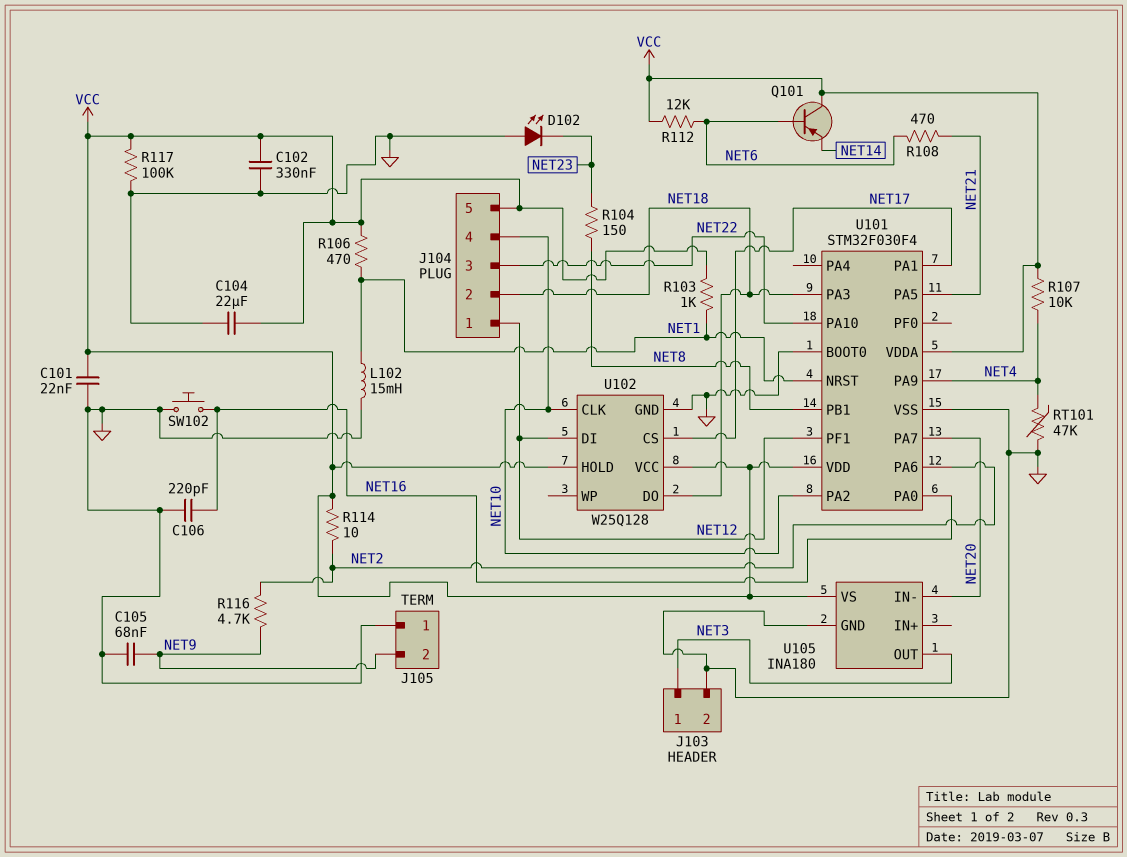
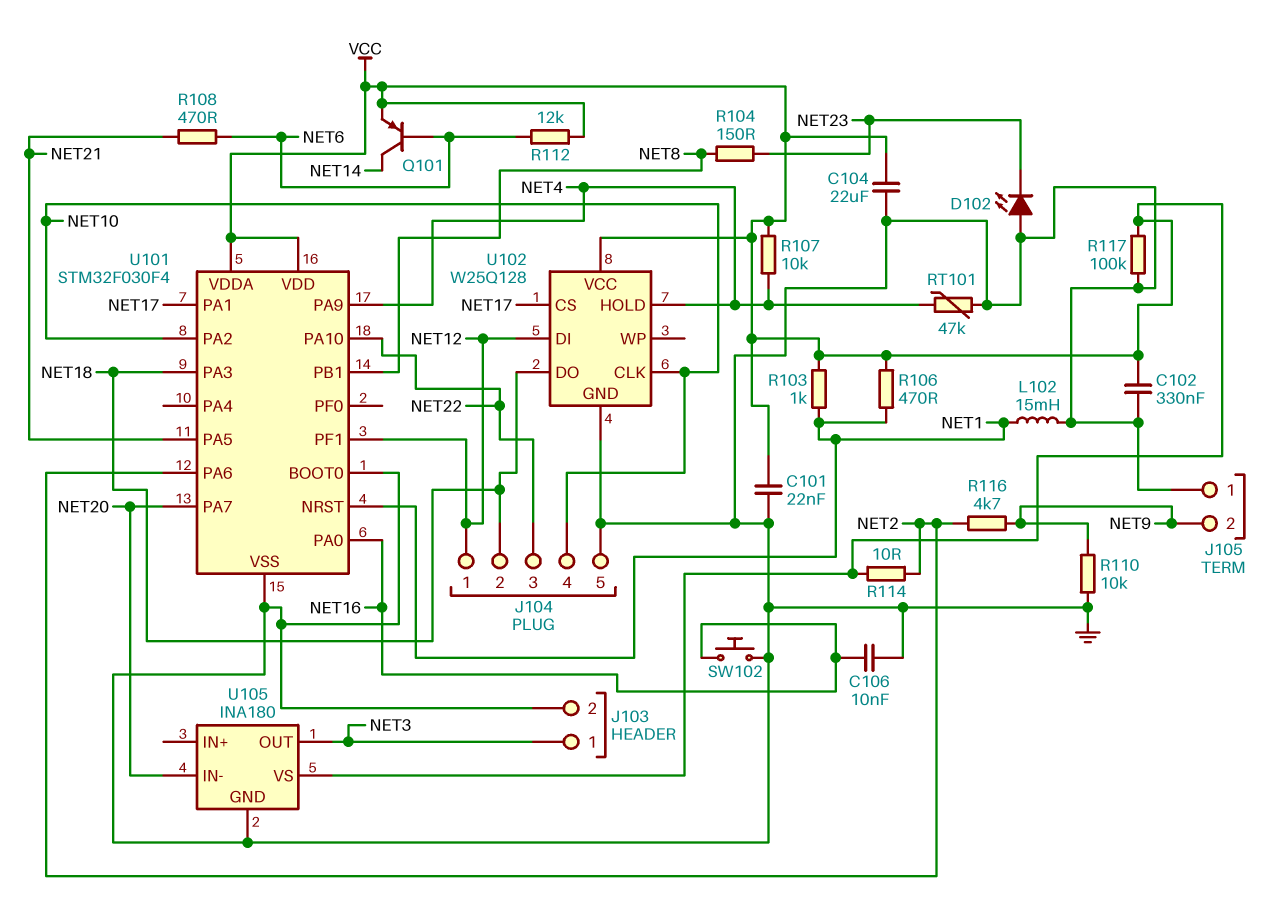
C105: 68nF (GND, NET9) -> none
C106: 220pF (GND, NET16) -> 10nF (GND, NET16)
J104 pin 5: VCC -> GND
Q101: PNP (B NET6, C VCC, E NET14) -> PNP (B NET6, C NET14, E VCC)
R110: none -> 10k (GND, NET9)
U102 pin HOLD: VCC -> NET4

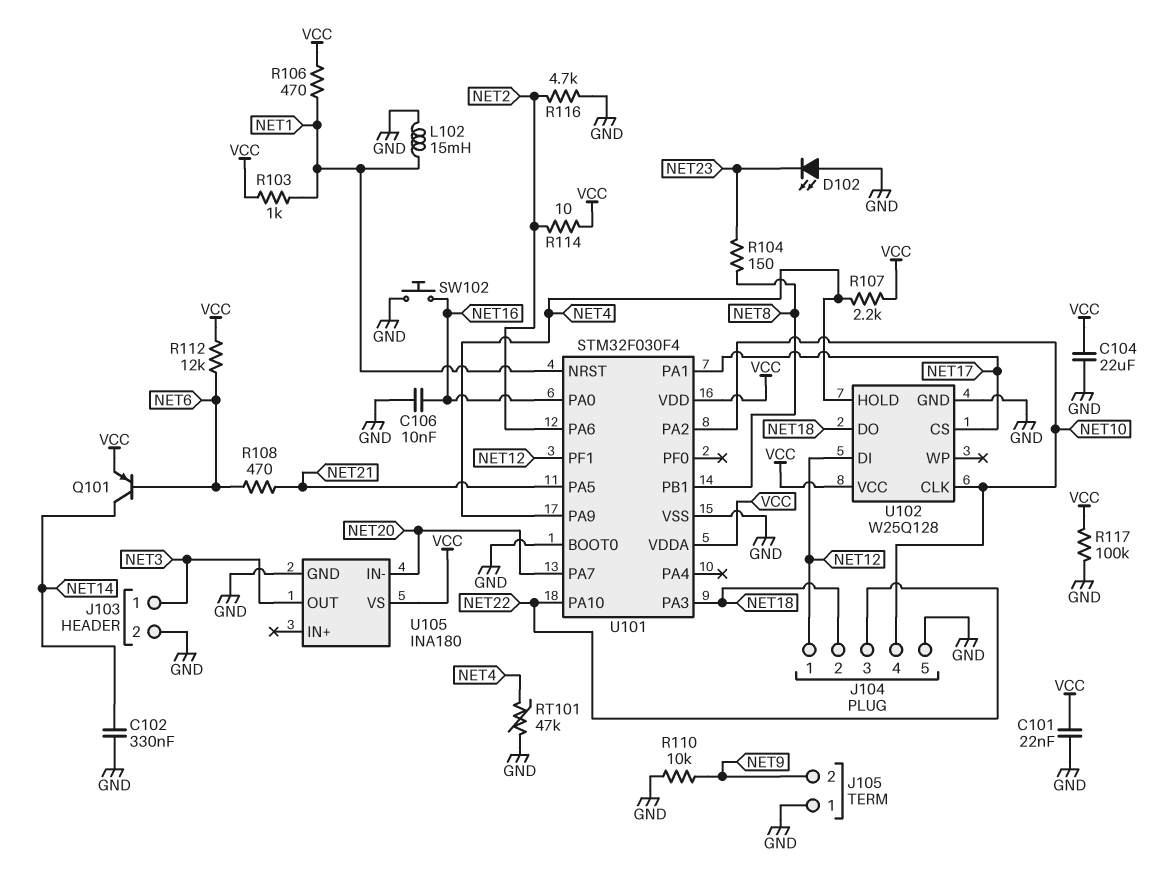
C102: 330nF (GND, VCC) -> 330nF (GND, NET14)
R107: 10k (NET4, VCC) -> 2.2k (NET4, VCC)
R116: 4.7k (NET2, NET9) -> 4.7k (GND, NET2)

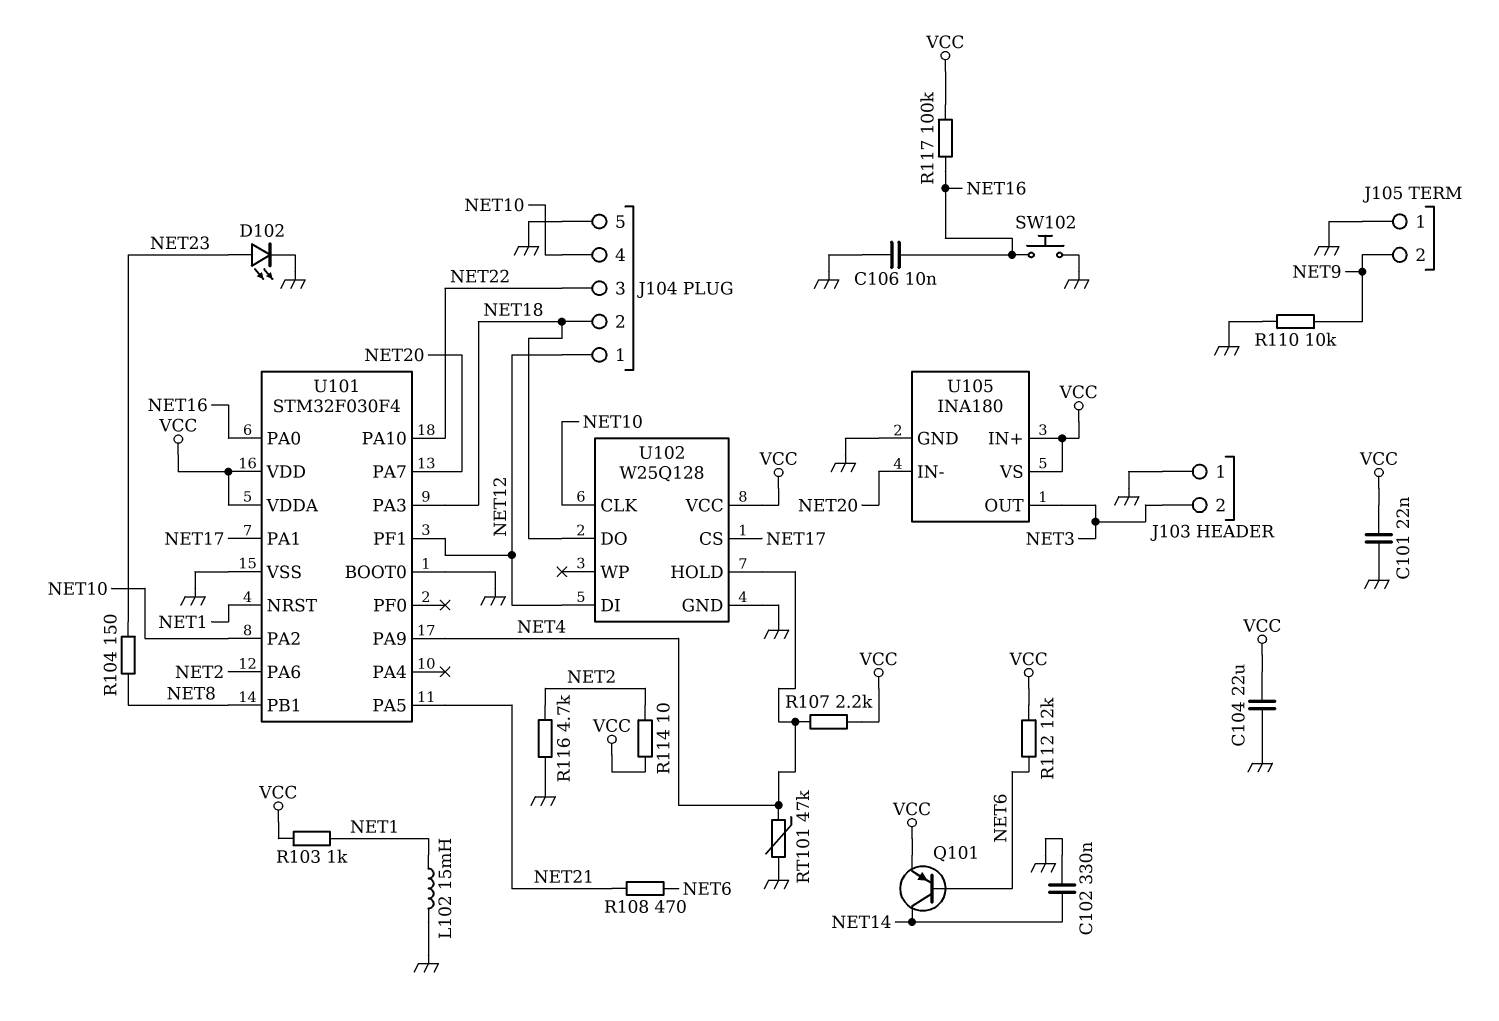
D102: LED (A GND, K NET23) -> LED (A NET23, K GND)
J103 pin 1: NET3 -> GND
J103 pin 2: GND -> NET3
R106: 470 (NET1, VCC) -> none
R117: 100k (GND, VCC) -> 100k (NET16, VCC)
U105 pin IN+: none -> VCC

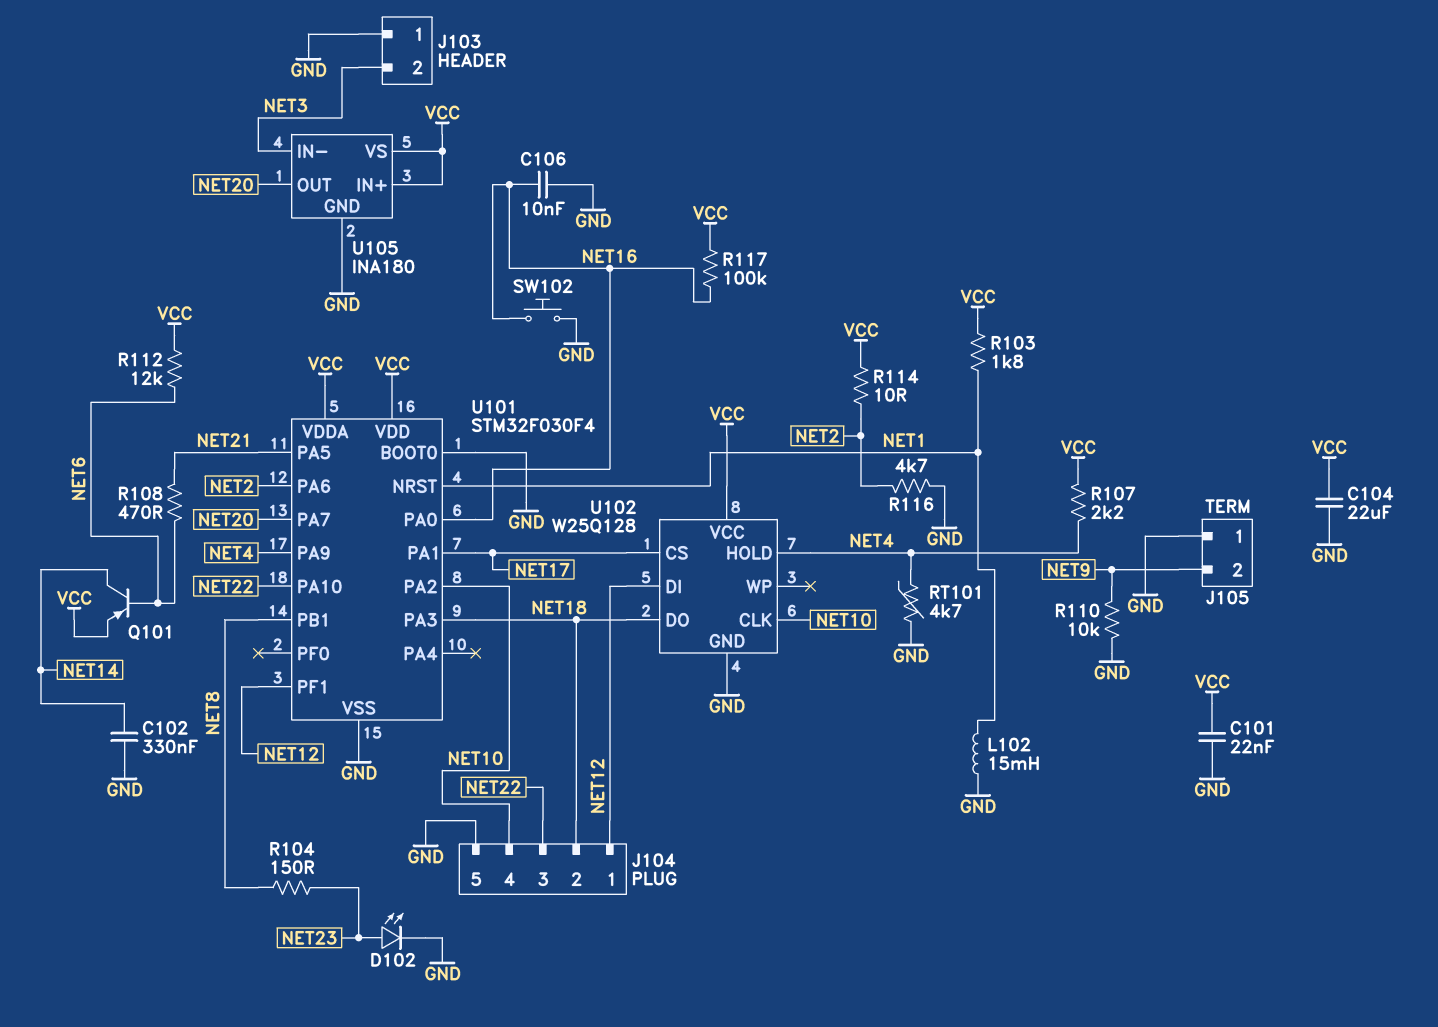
R103: 1k (NET1, VCC) -> 1.8k (NET1, VCC)
RT101: 47k (GND, NET4) -> 4.7k (GND, NET4)
U105 pin IN-: NET20 -> NET3
U105 pin OUT: NET3 -> NET20

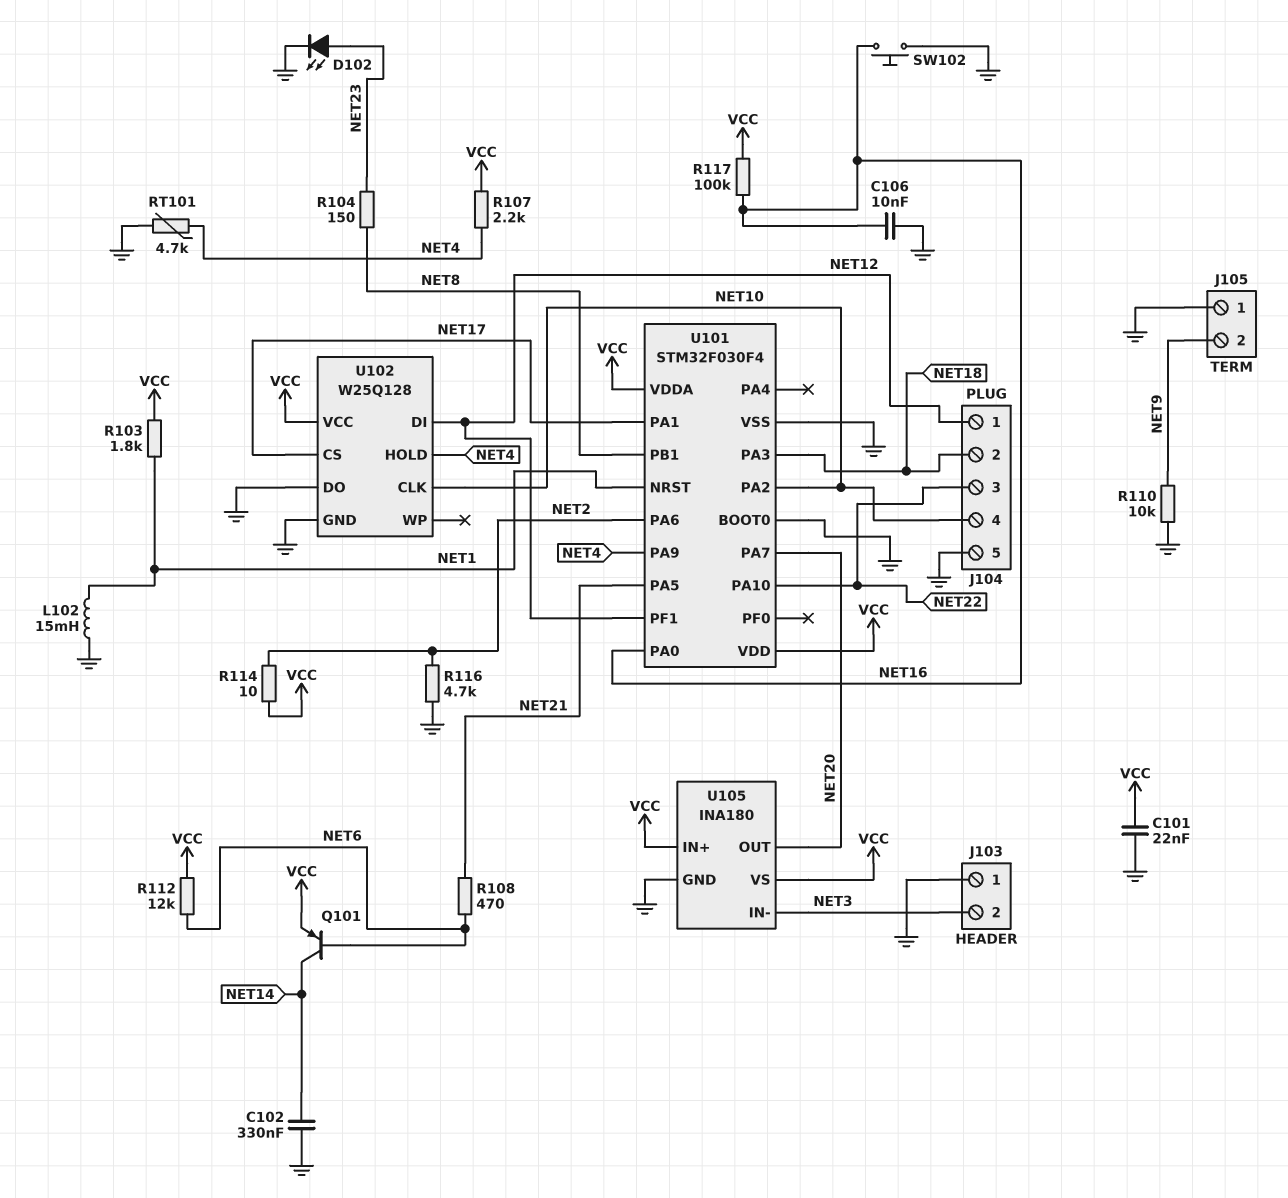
C104: 22uF (GND, VCC) -> none
U102 pin DO: NET18 -> GND

